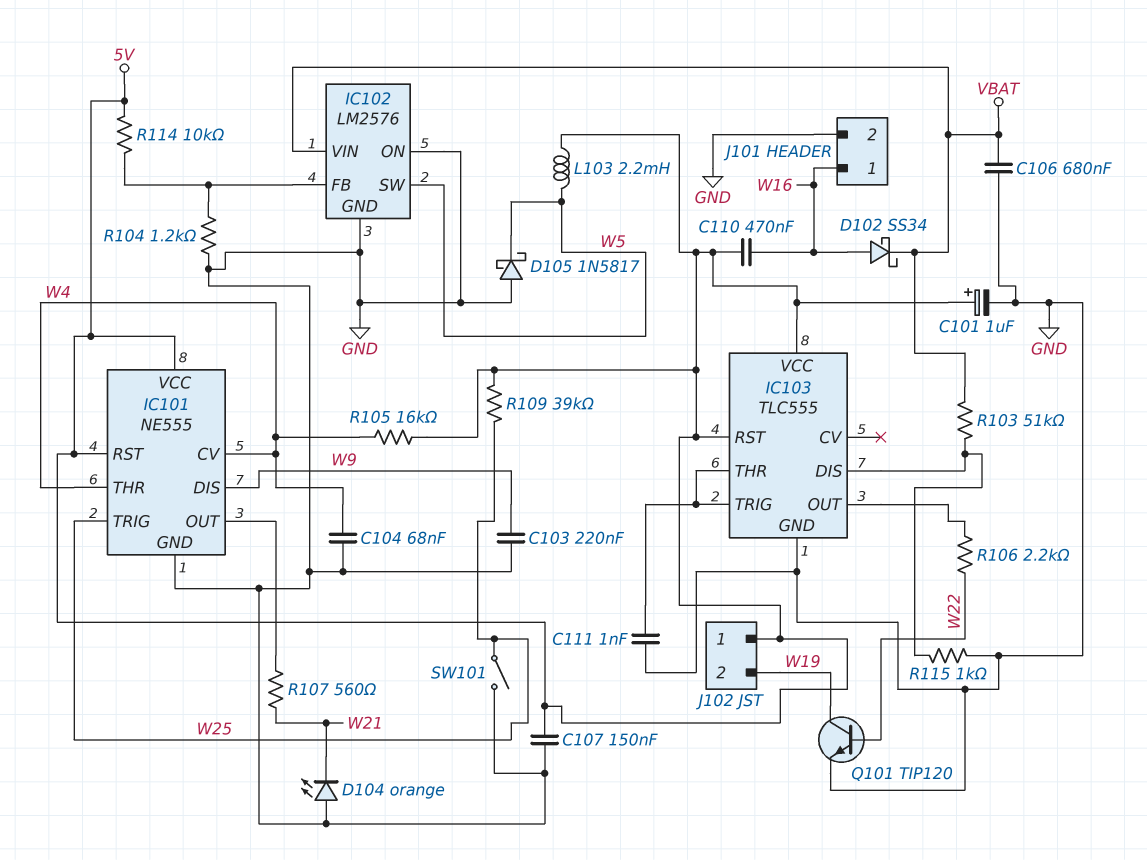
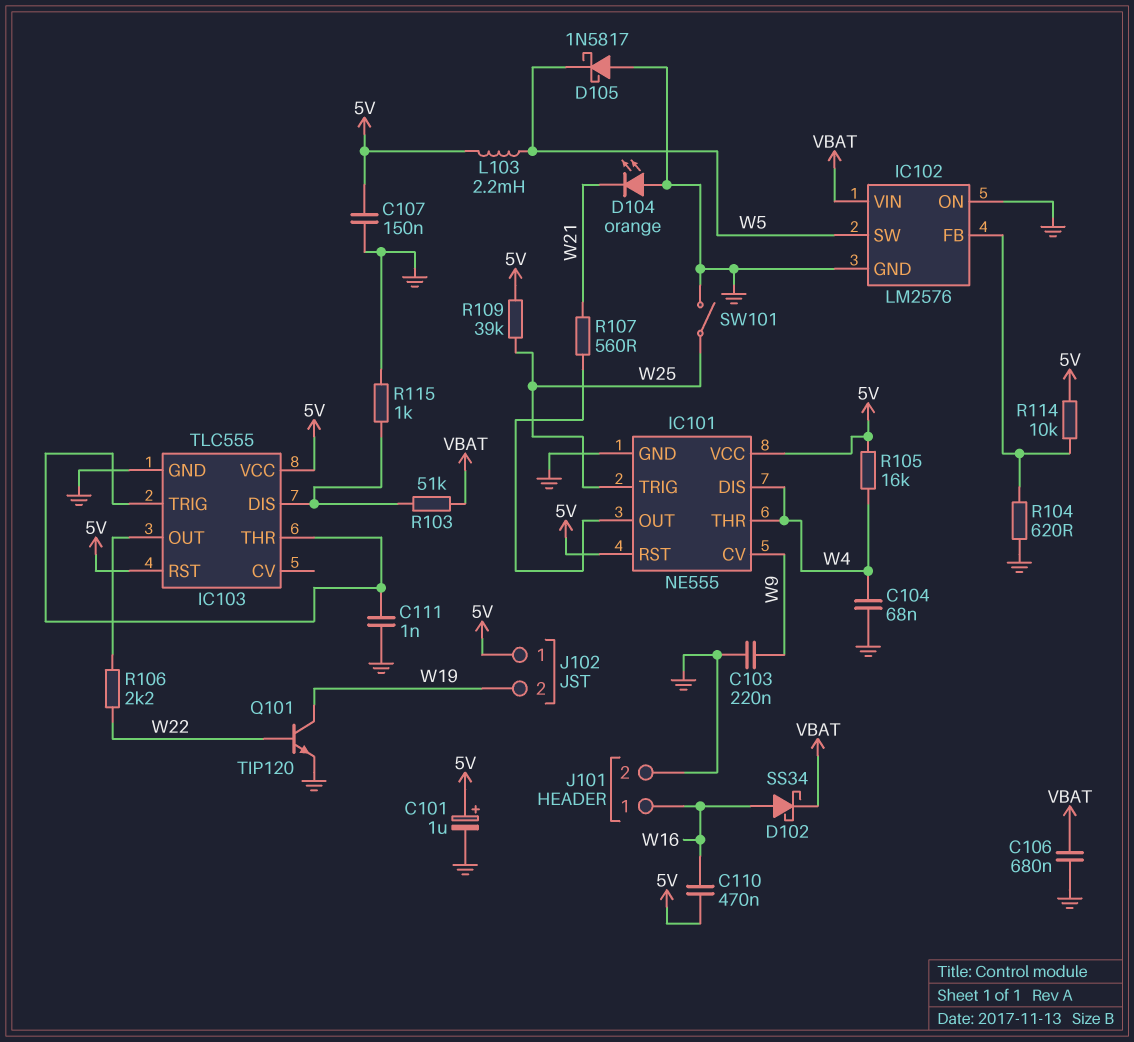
IC101 pin CV: W4 -> W9
IC101 pin DIS: W9 -> W4
R104: 1.2k (GND, IC102/FB) -> 620 (GND, IC102/FB)

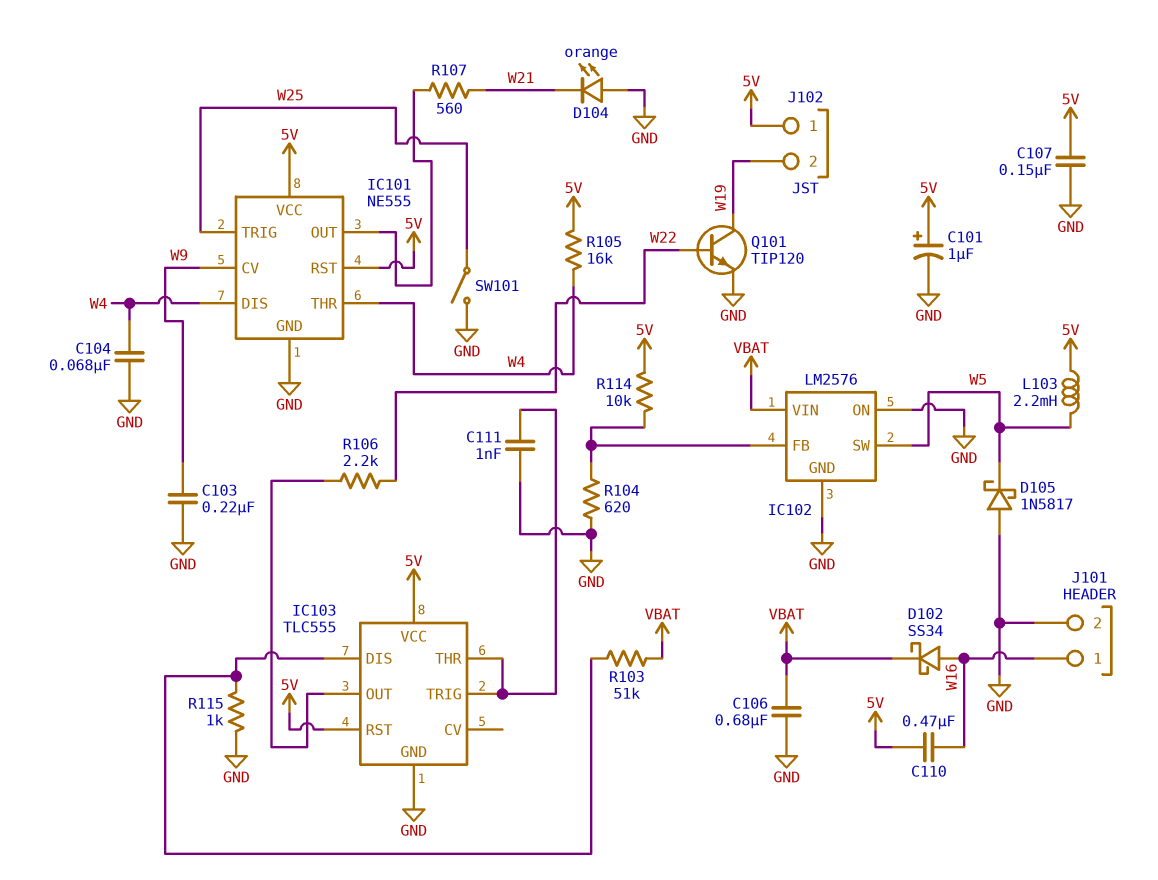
R109: 39k (5V, W25) -> none

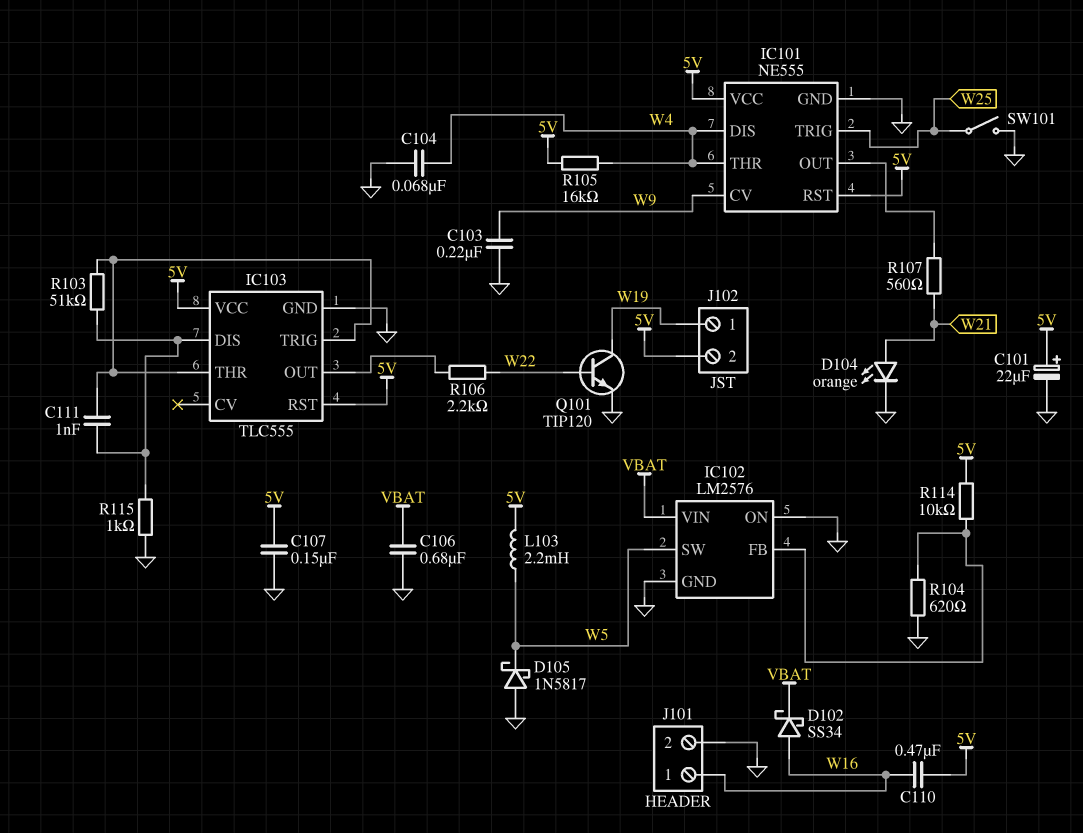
C101: 1uF (plus 5V, minus GND) -> 22uF (plus 5V, minus GND)
C111: 1nF (GND, IC103/THR) -> 1nF (IC103/DIS, IC103/THR)
D104: LED orange (A GND, K W21) -> LED orange (A W21, K GND)
J102 pin 1: 5V -> W19
J102 pin 2: W19 -> 5V
R103: 51k (IC103/DIS, VBAT) -> 51k (IC103/DIS, IC103/THR)

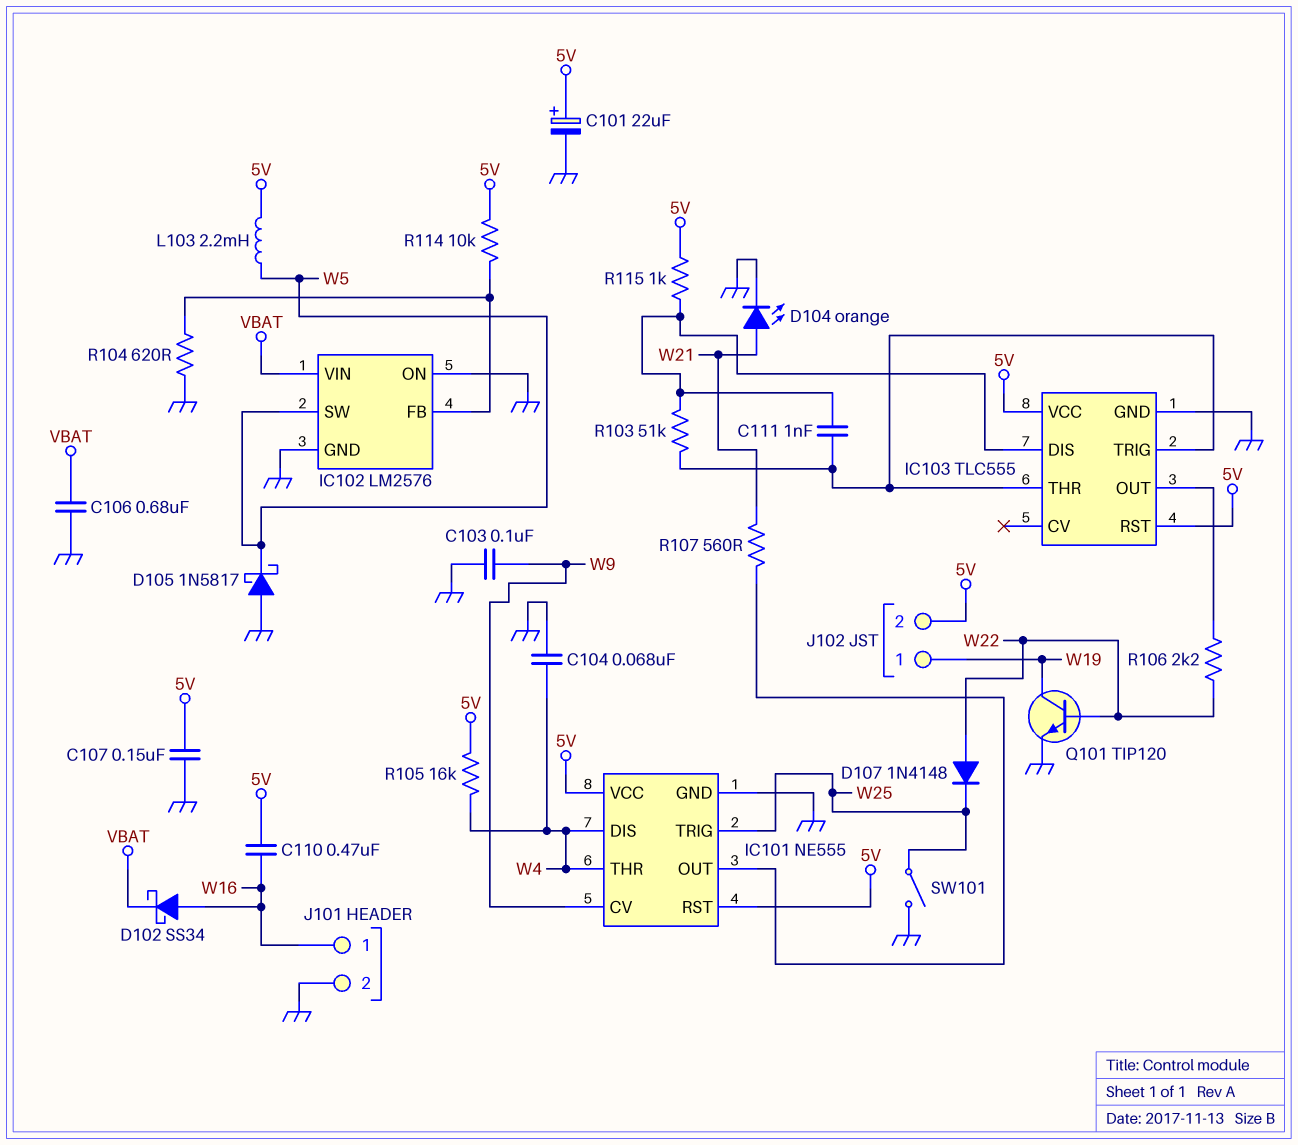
C103: 220nF (GND, W9) -> 100nF (GND, W9)
D107: none -> diode 1N4148 (A W22, K W25)
R115: 1k (GND, IC103/DIS) -> 1k (5V, IC103/DIS)

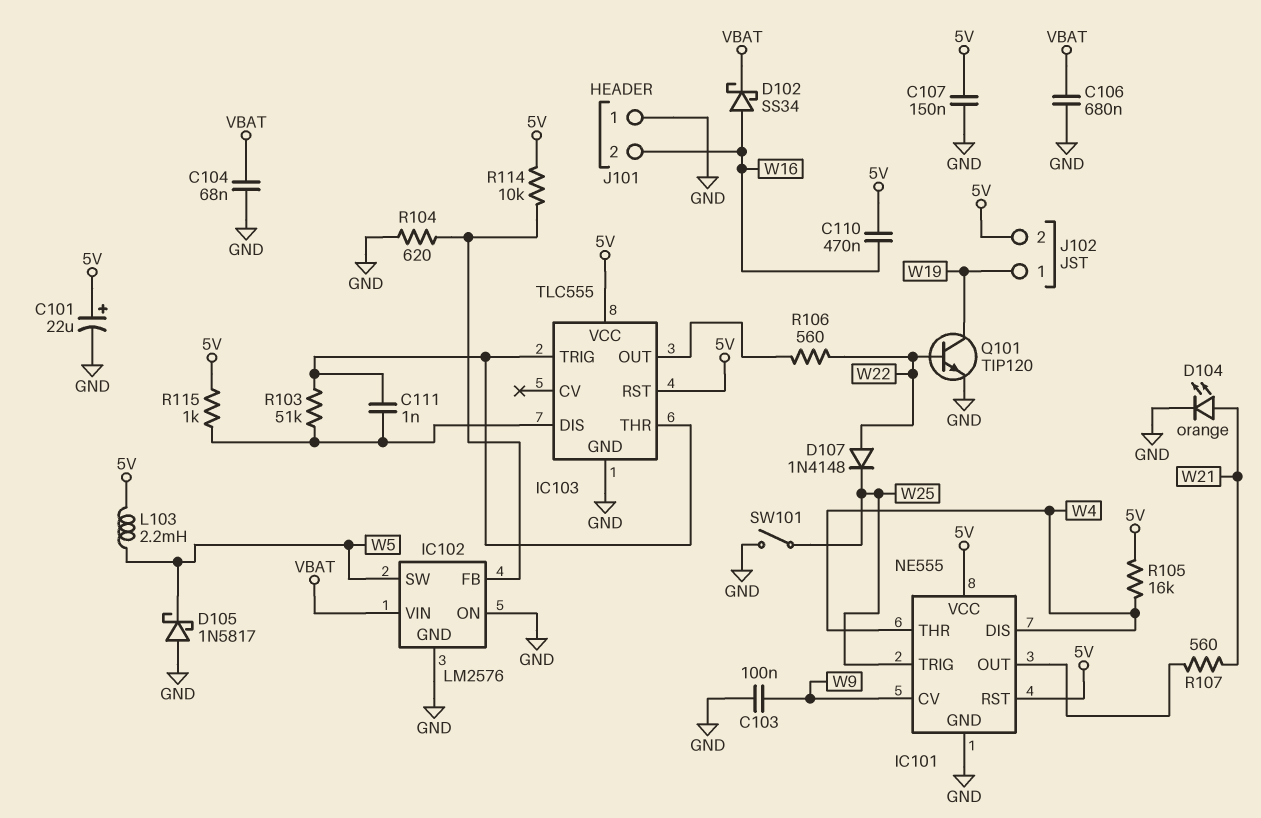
C104: 68nF (GND, W4) -> 68nF (GND, VBAT)
J101 pin 1: W16 -> GND
J101 pin 2: GND -> W16
R106: 2.2k (IC103/OUT, W22) -> 560 (IC103/OUT, W22)

